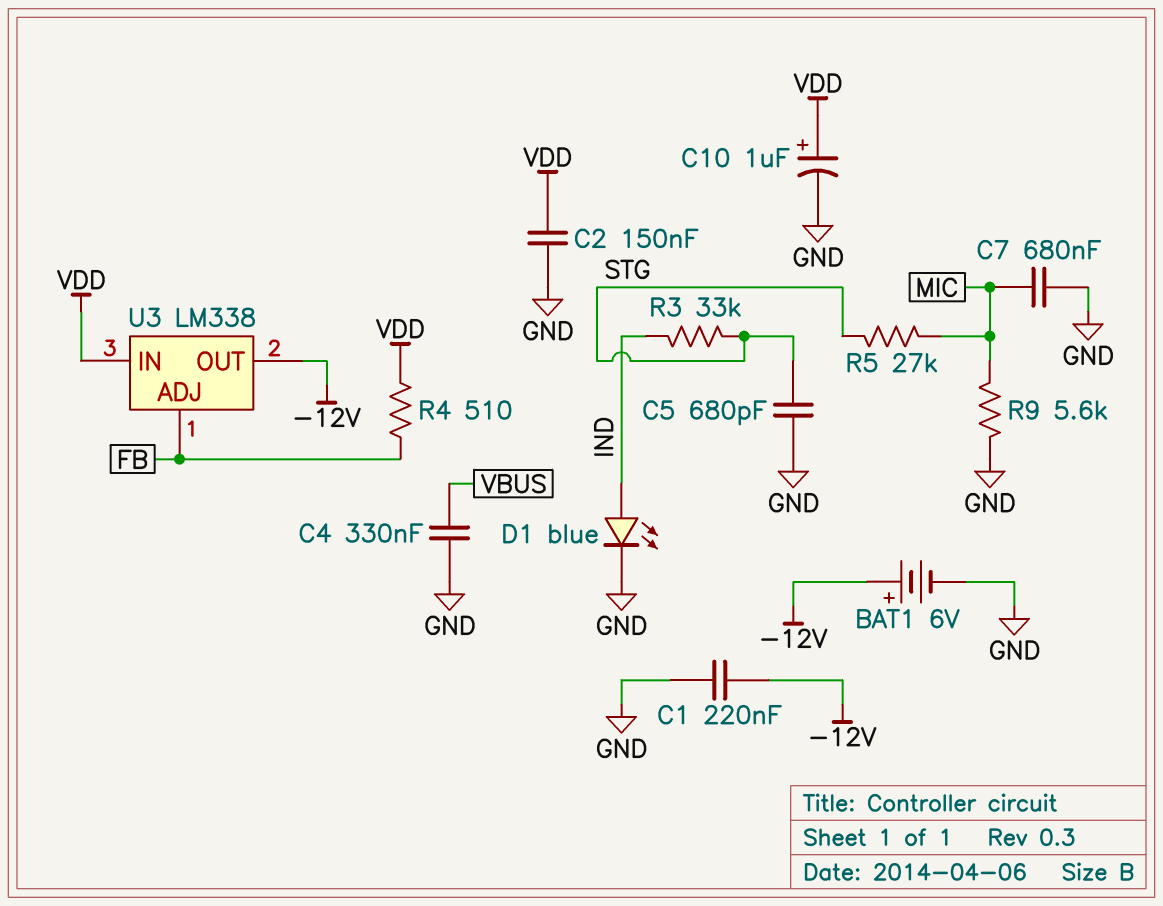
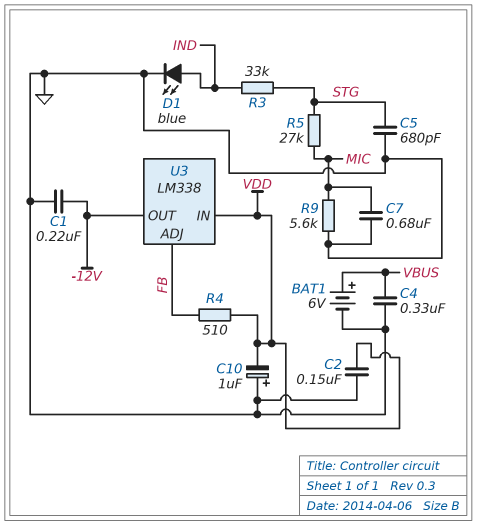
BAT1: 6V (plus -12V, minus GND) -> 6V (plus VBUS, minus GND)
C10: 1uF (plus VDD, minus GND) -> 1uF (plus GND, minus VDD)

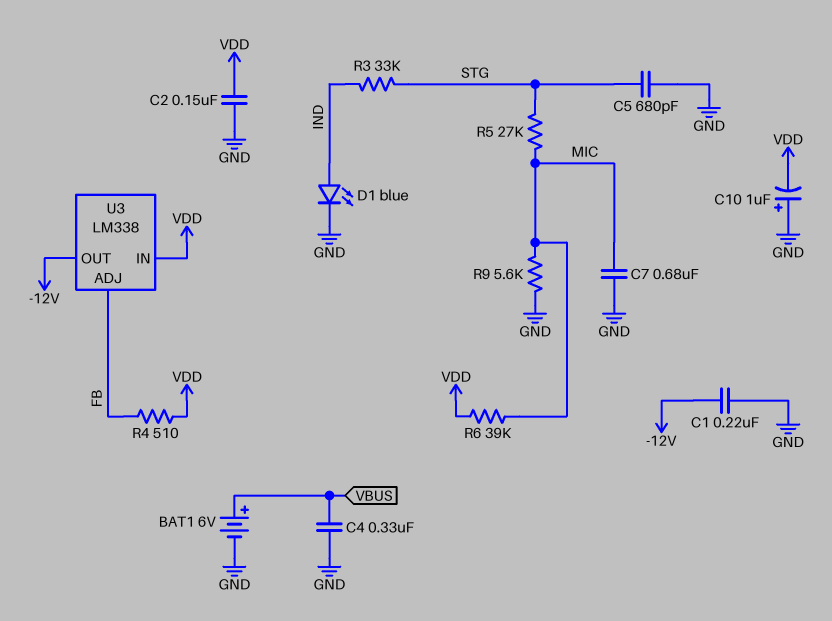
R6: none -> 39k (MIC, VDD)

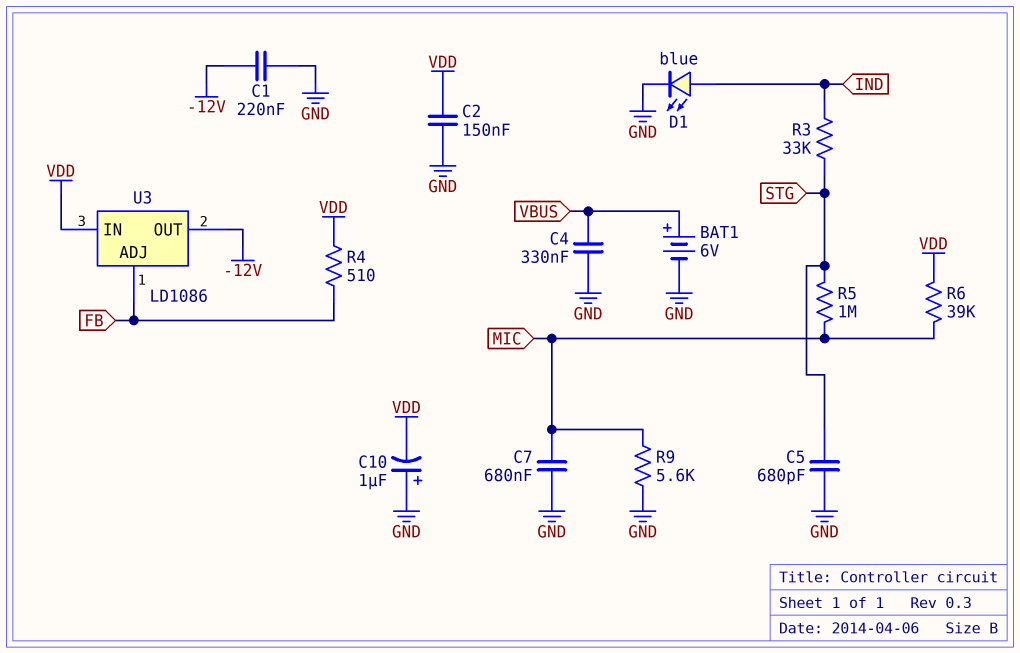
R5: 27k (MIC, STG) -> 1M (MIC, STG)
U3: LM338 -> LD1086

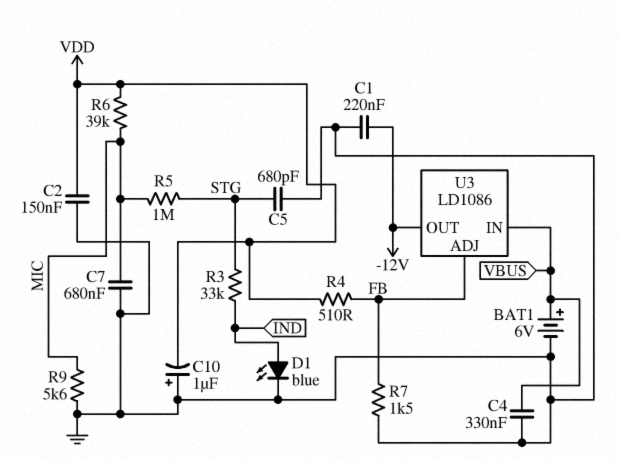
R7: none -> 1.5k (FB, GND)
U3 pin IN: VDD -> VBUS

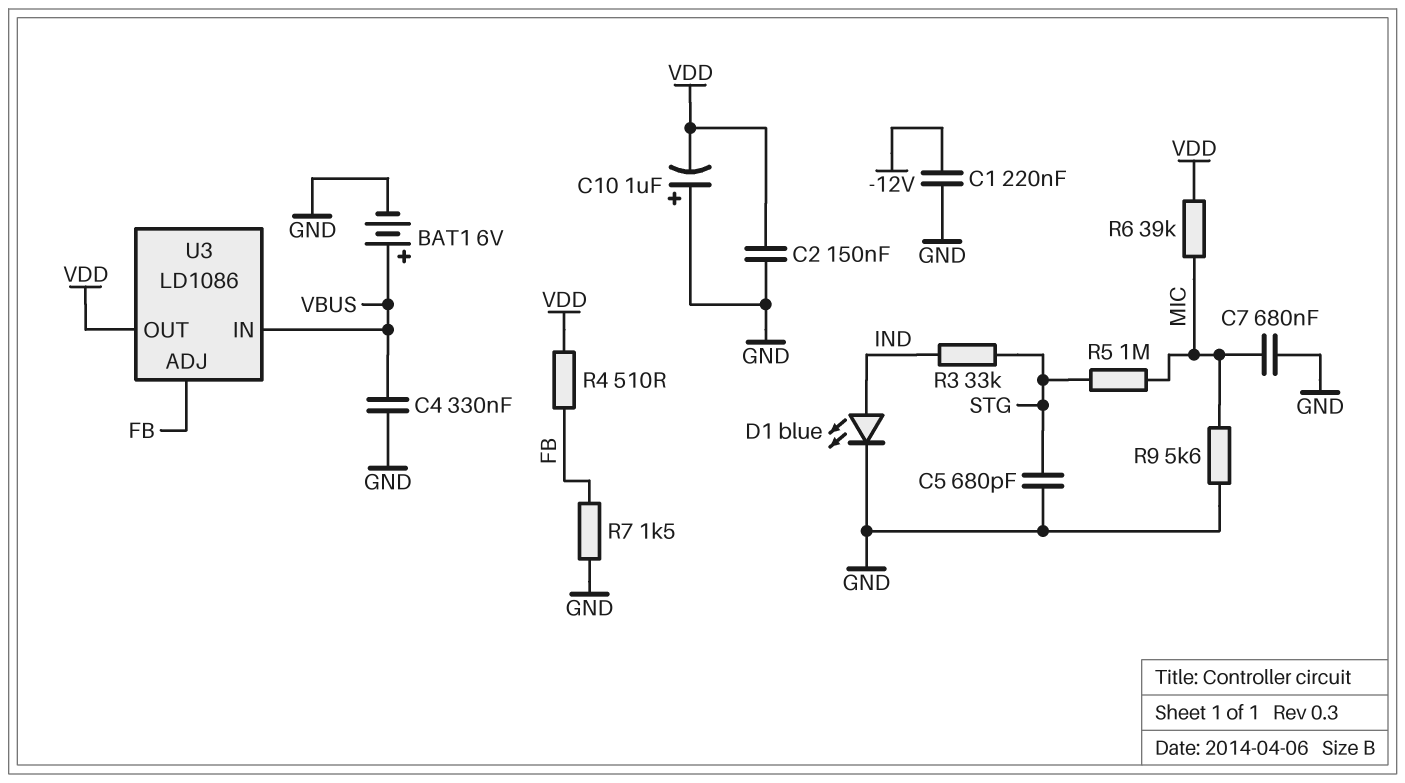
U3 pin OUT: -12V -> VDD

